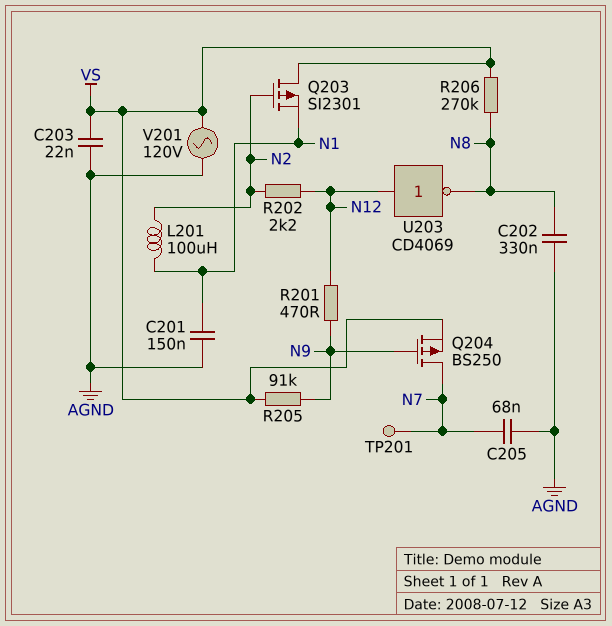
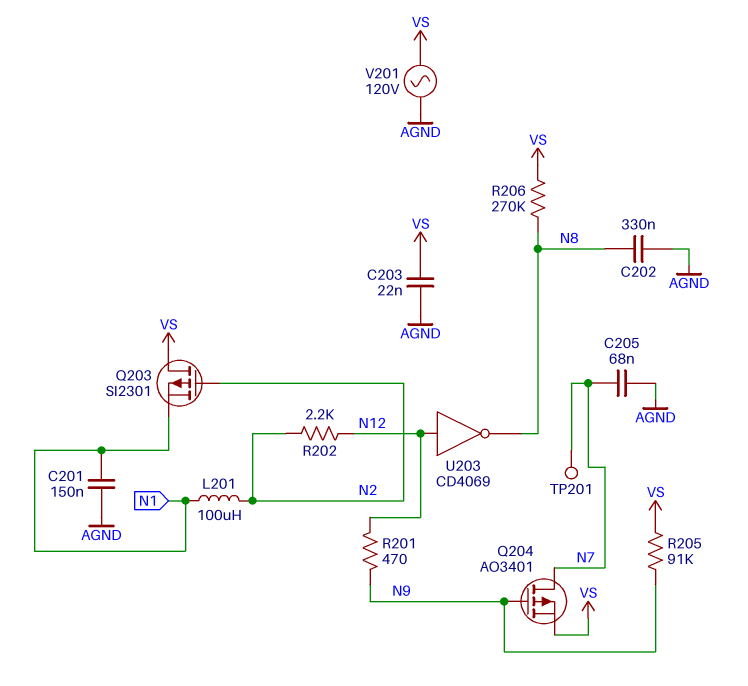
Q204: PMOS BS250 (G N9, D N7, S VS) -> PMOS AO3401 (G N9, D N7, S VS)

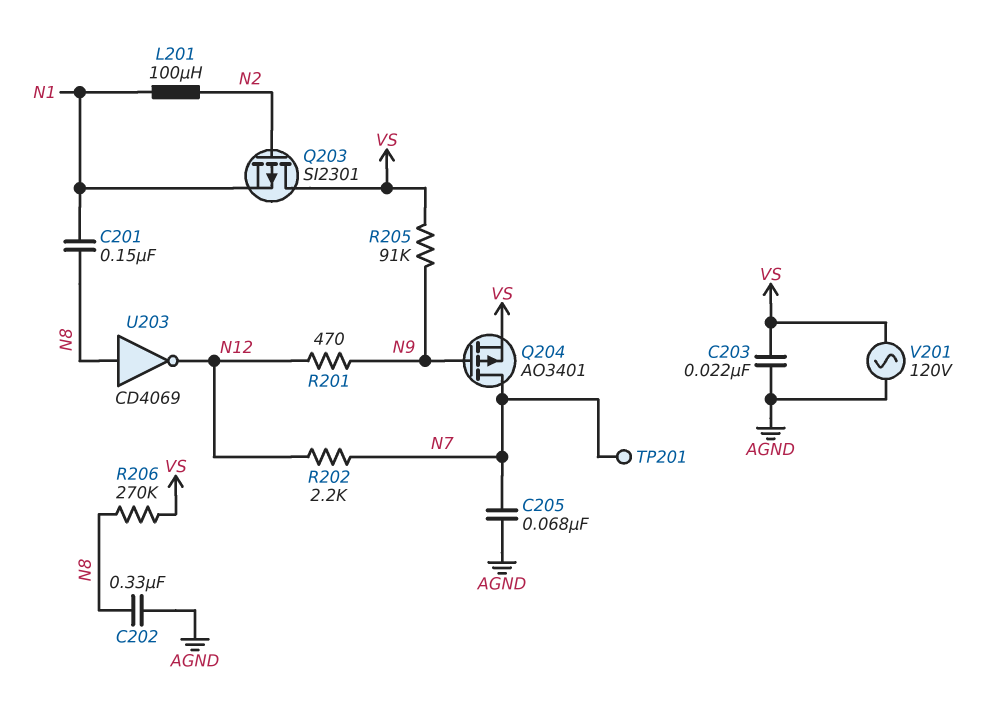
C201: 150nF (AGND, N1) -> 150nF (N1, N8)
R202: 2.2k (N2, N12) -> 2.2k (N7, N12)
U203: NOT CD4069 (in N12, out N8) -> NOT CD4069 (in N8, out N12)

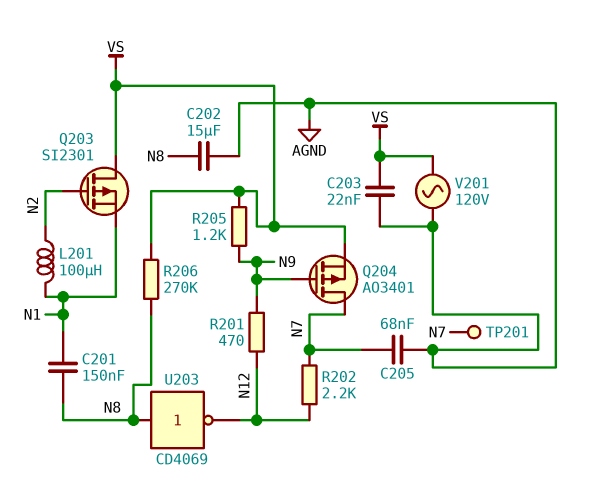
C202: 330nF (AGND, N8) -> 15uF (AGND, N8)
R205: 91k (N9, VS) -> 1.2k (N9, VS)

